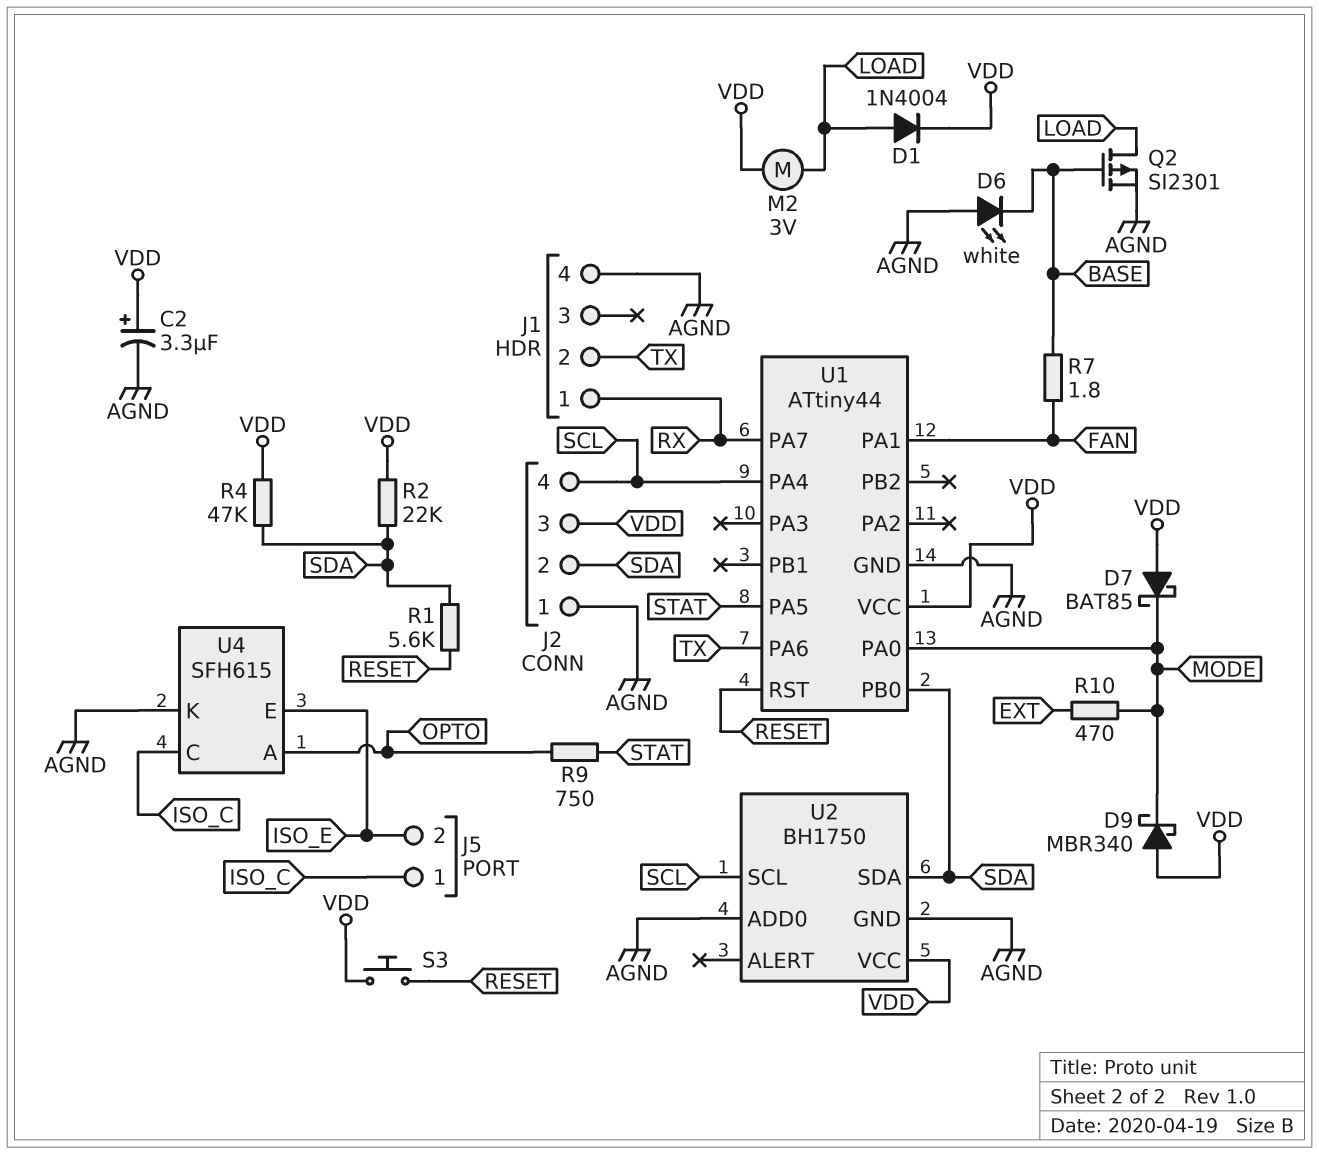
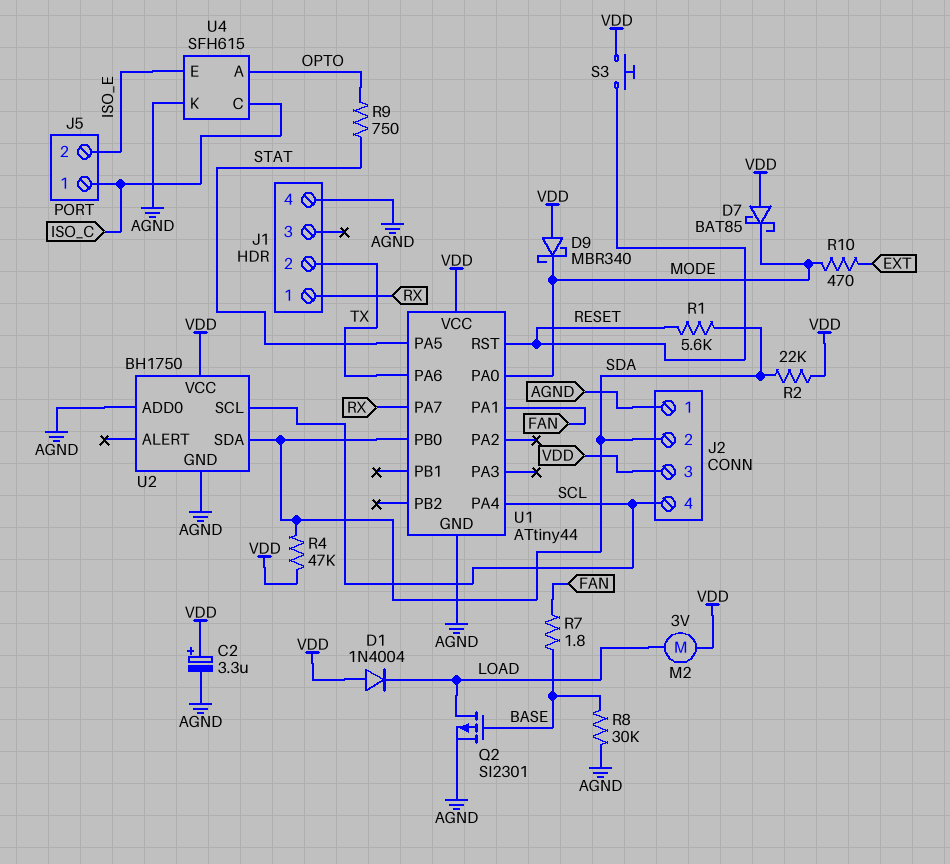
D1: diode 1N4004 (A LOAD, K VDD) -> diode 1N4004 (A VDD, K LOAD)
D6: LED white (A AGND, K BASE) -> none
R8: none -> 30k (AGND, BASE)

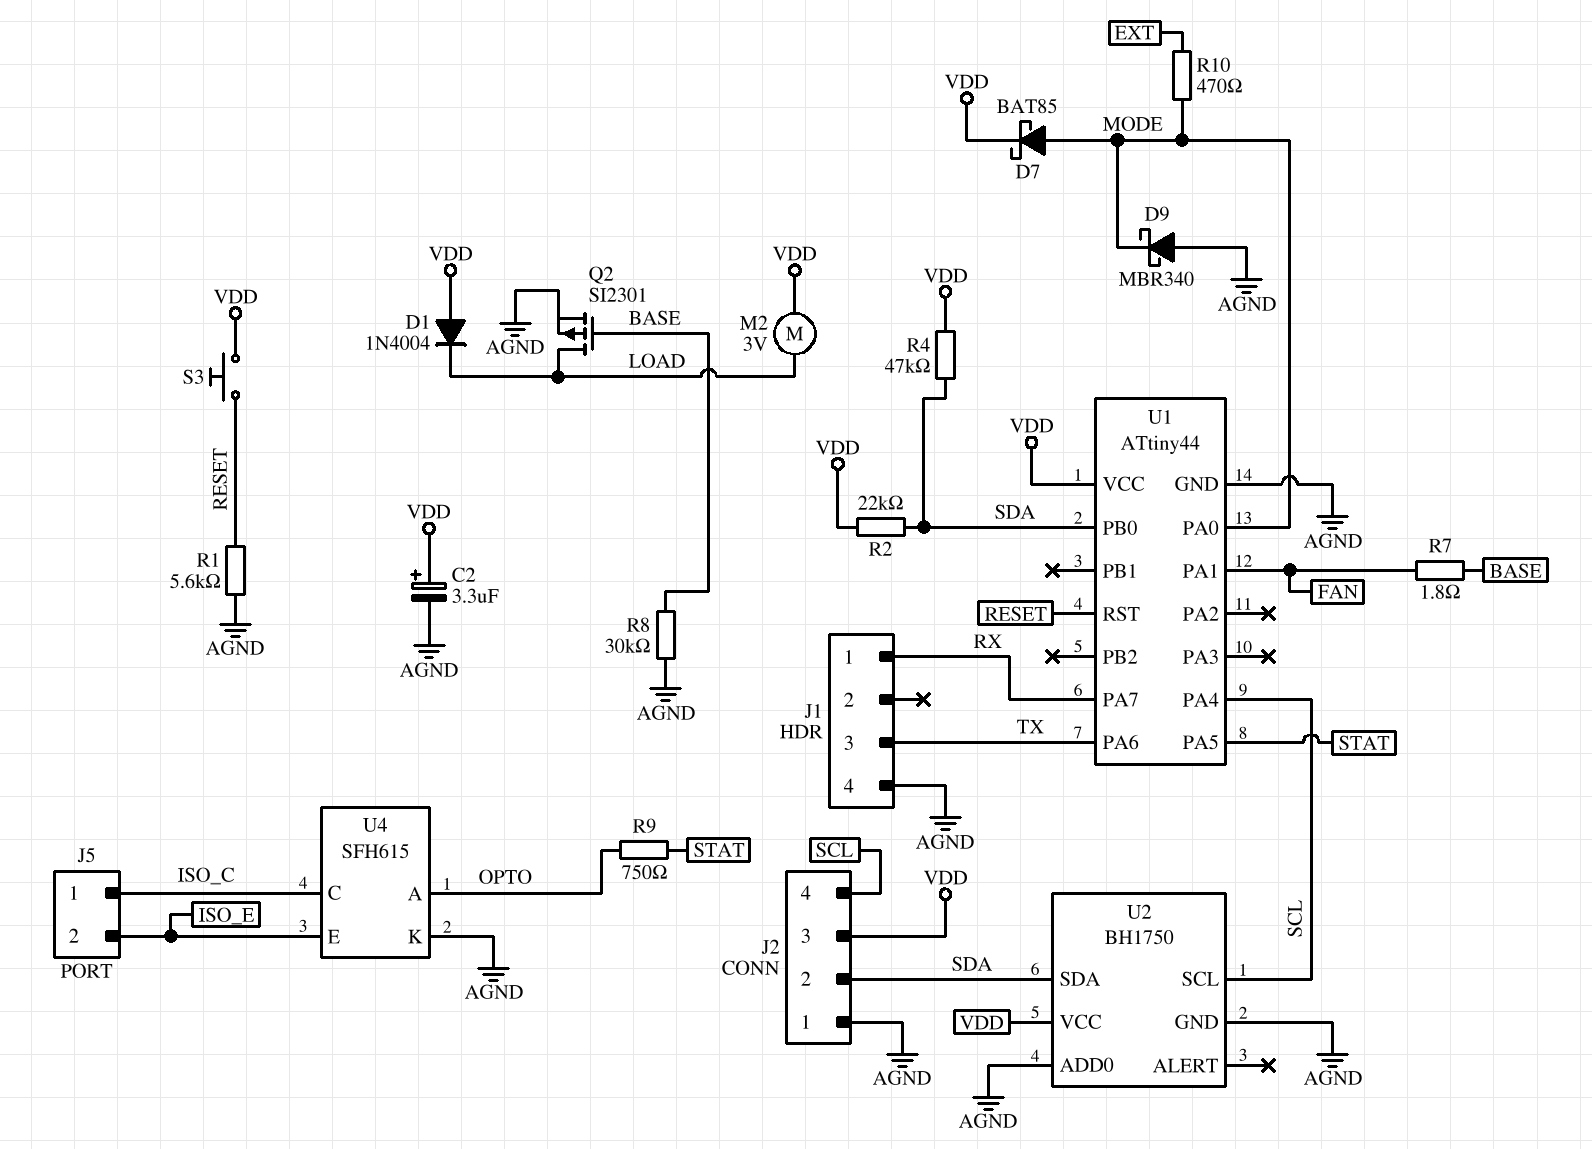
D7: schottky BAT85 (A VDD, K MODE) -> schottky BAT85 (A MODE, K VDD)
D9: schottky MBR340 (A VDD, K MODE) -> schottky MBR340 (A AGND, K MODE)
J1 pin 2: TX -> none
J1 pin 3: none -> TX
R1: 5.6k (RESET, SDA) -> 5.6k (AGND, RESET)

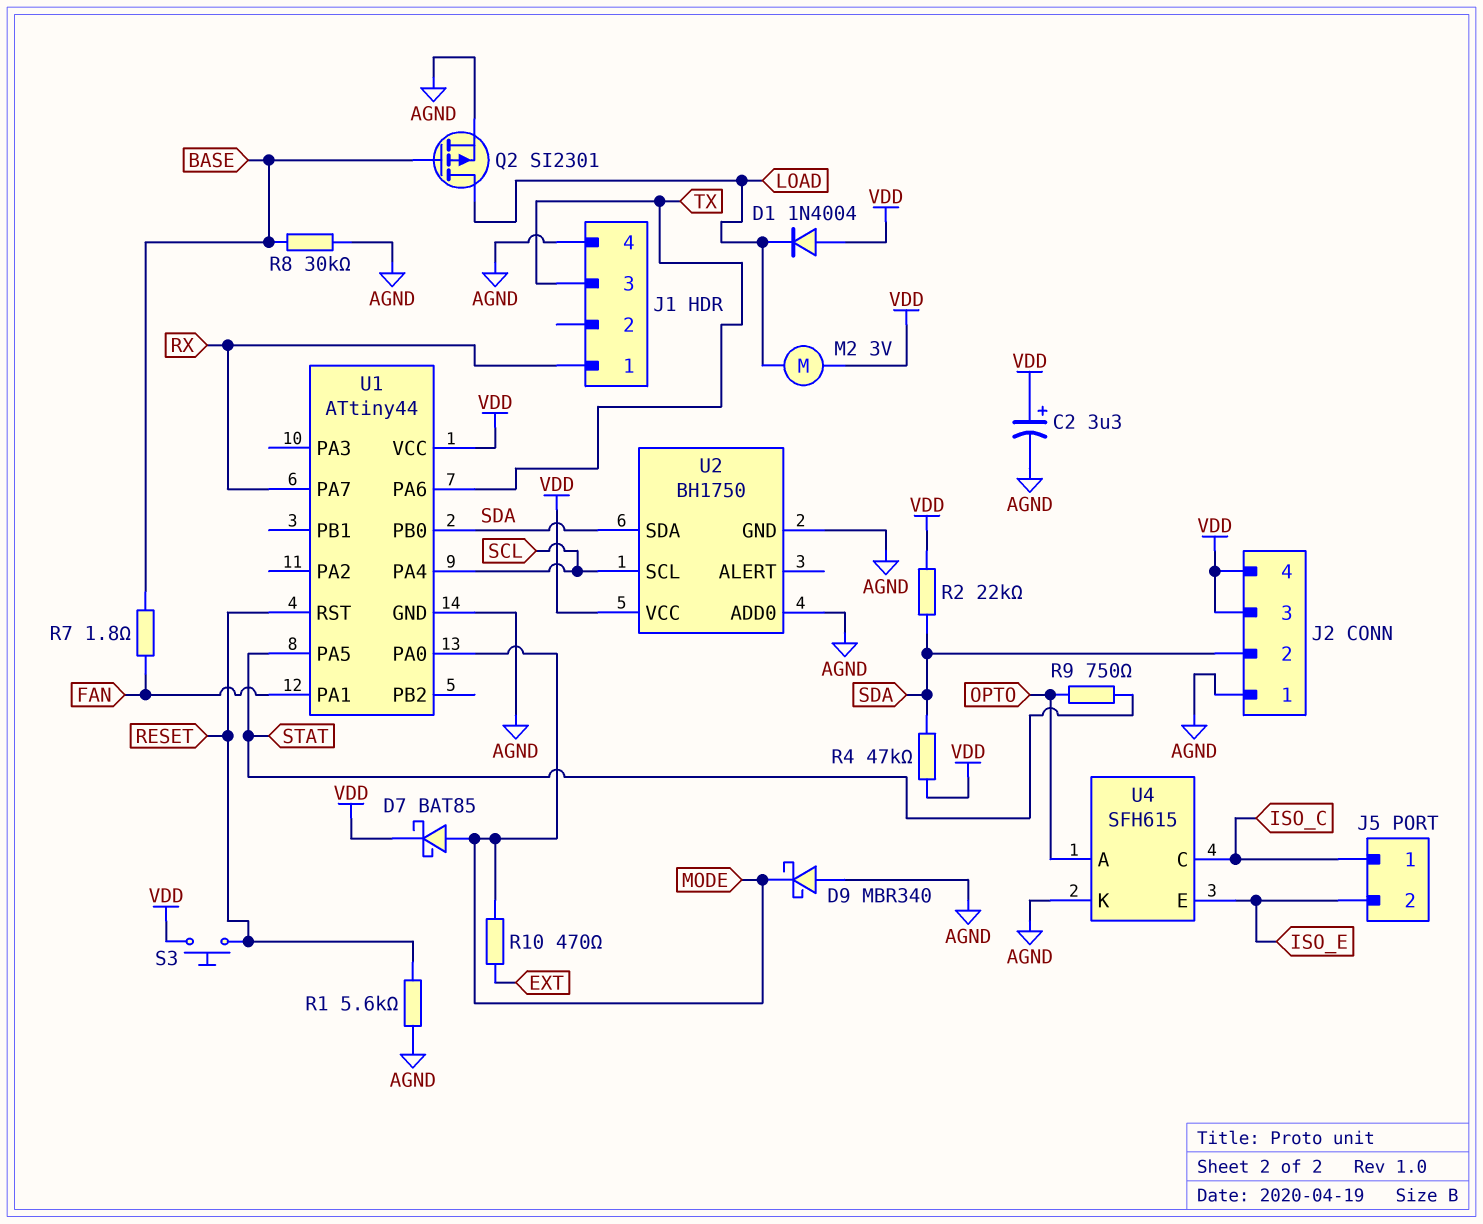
J2 pin 4: SCL -> VDD

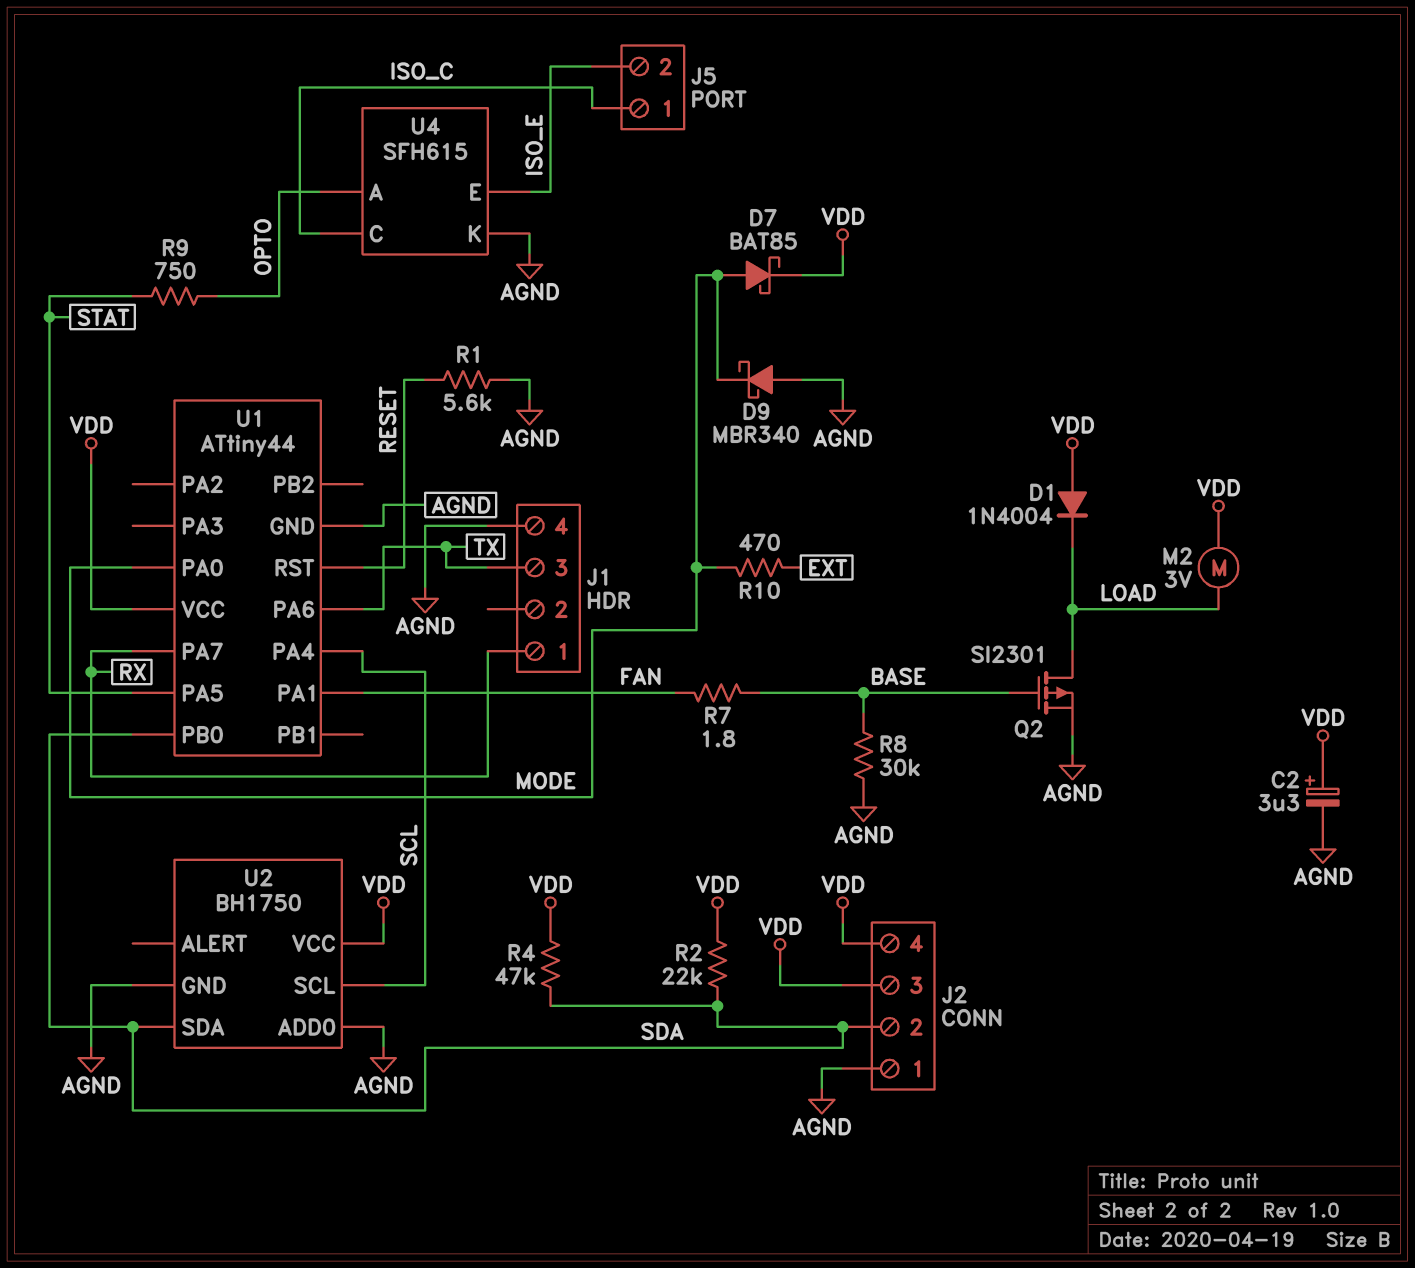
S3: button (RESET, VDD) -> none

